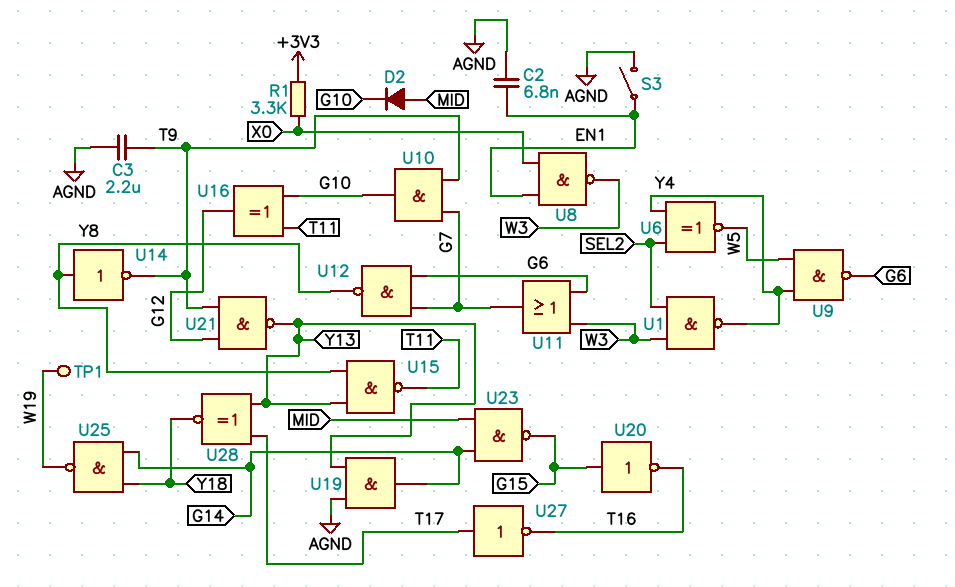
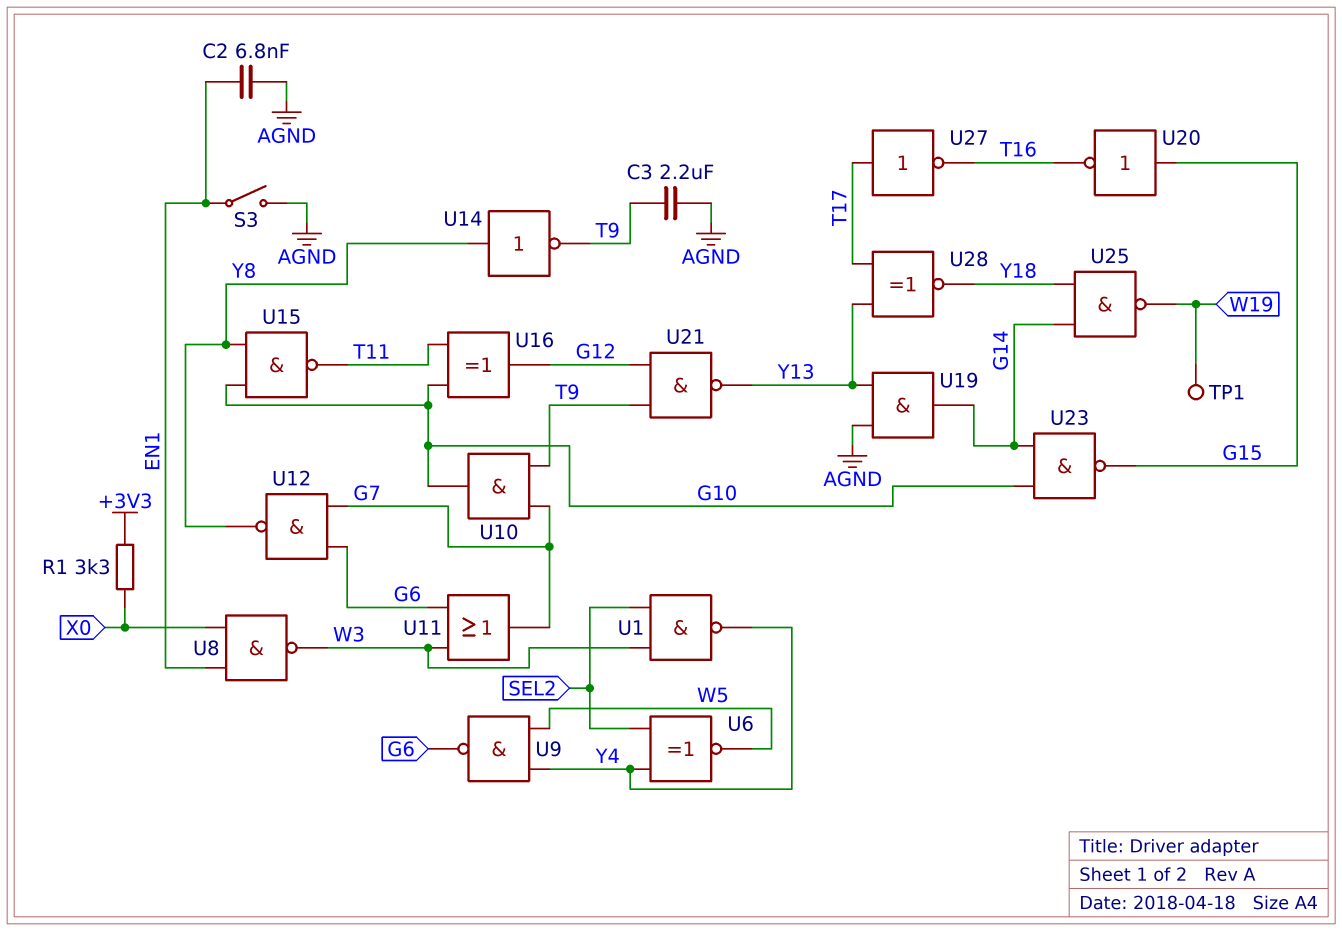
D2: diode (A MID, K G10) -> none
U15: NAND (in Y8, in Y13, out T11) -> NAND (in G10, in Y8, out T11)
U23: NAND (in G14, in MID, out G15) -> NAND (in G10, in G14, out G15)

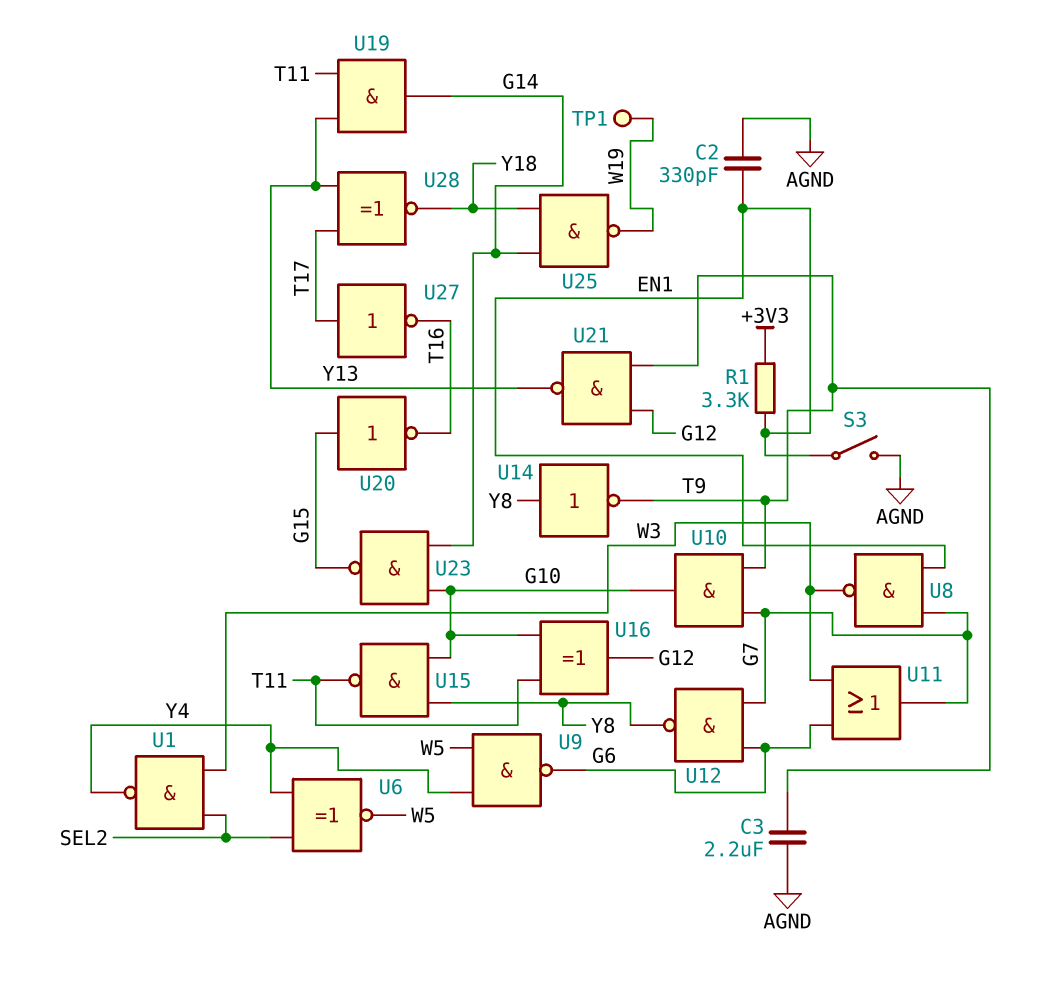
C2: 6.8nF (AGND, EN1) -> 330pF (AGND, EN1)
R1: 3.3k (+3V3, X0) -> 3.3k (+3V3, EN1)
U8: NAND (in EN1, in X0, out W3) -> NAND (in EN1, in G7, out W3)
U19: AND (in AGND, in Y13, out G14) -> AND (in T11, in Y13, out G14)

